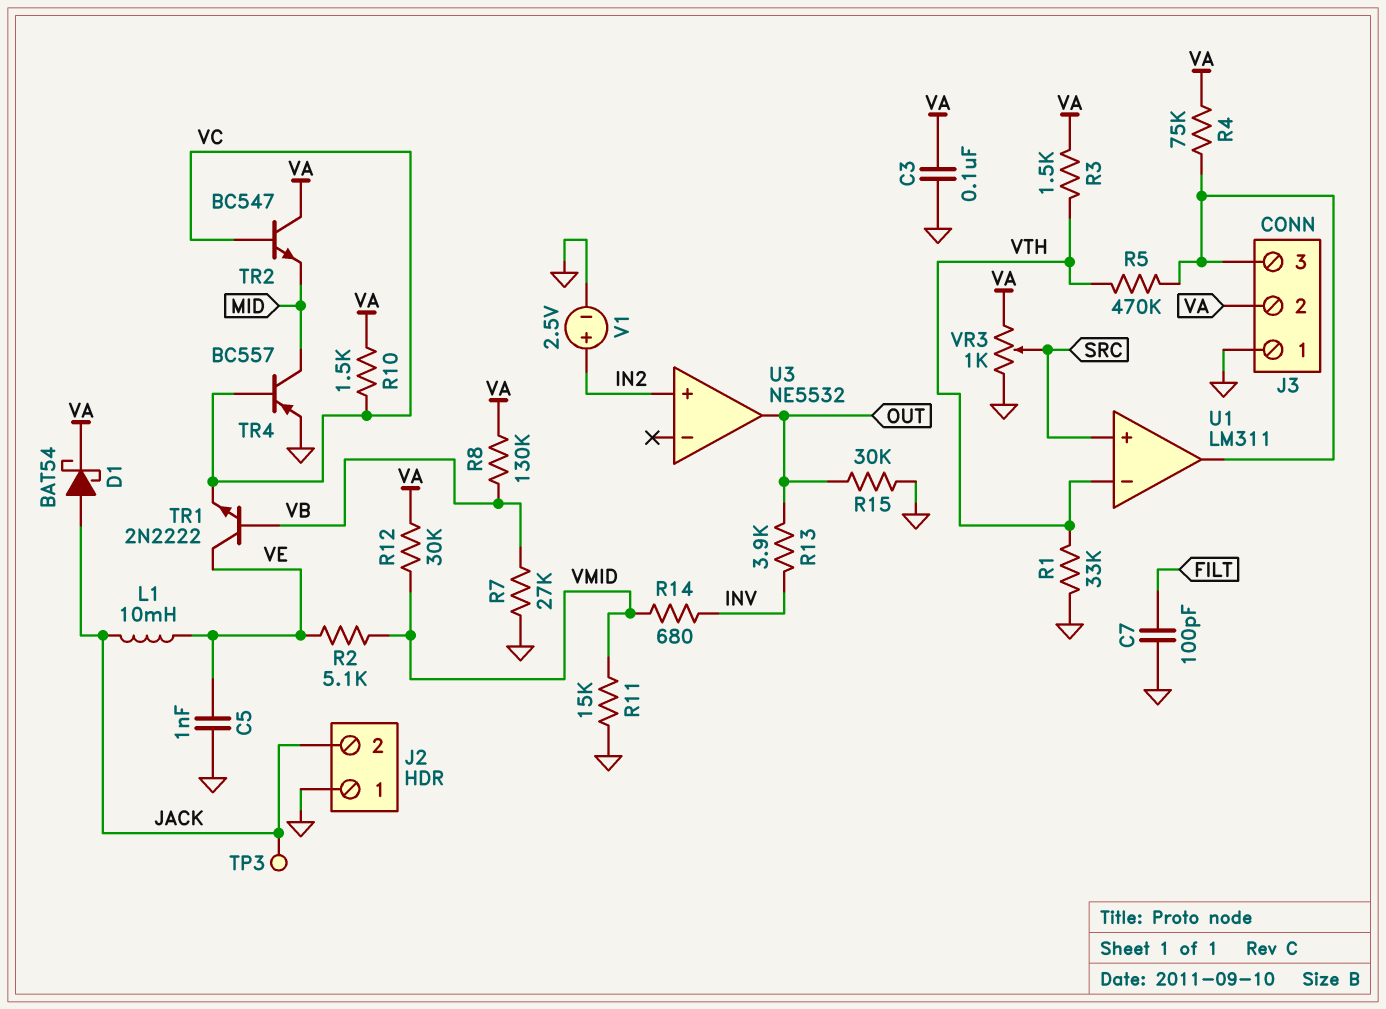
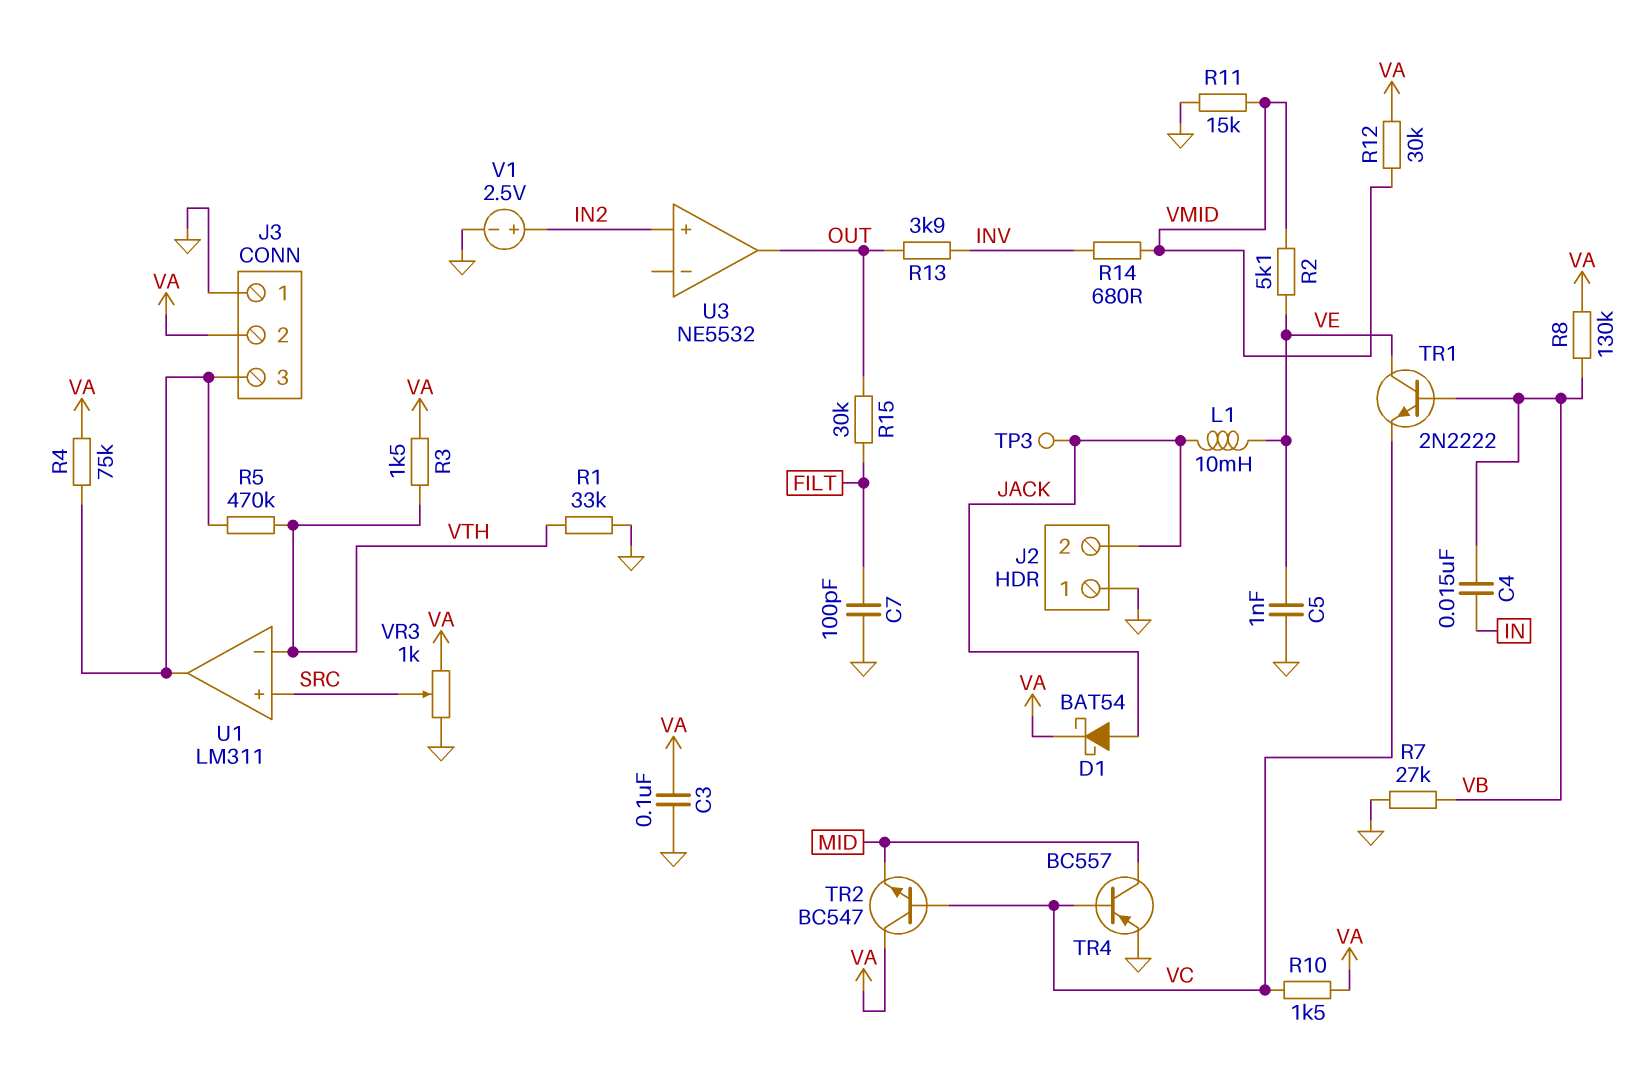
C4: none -> 15nF (IN, VB)
R15: 30k (GND, OUT) -> 30k (FILT, OUT)

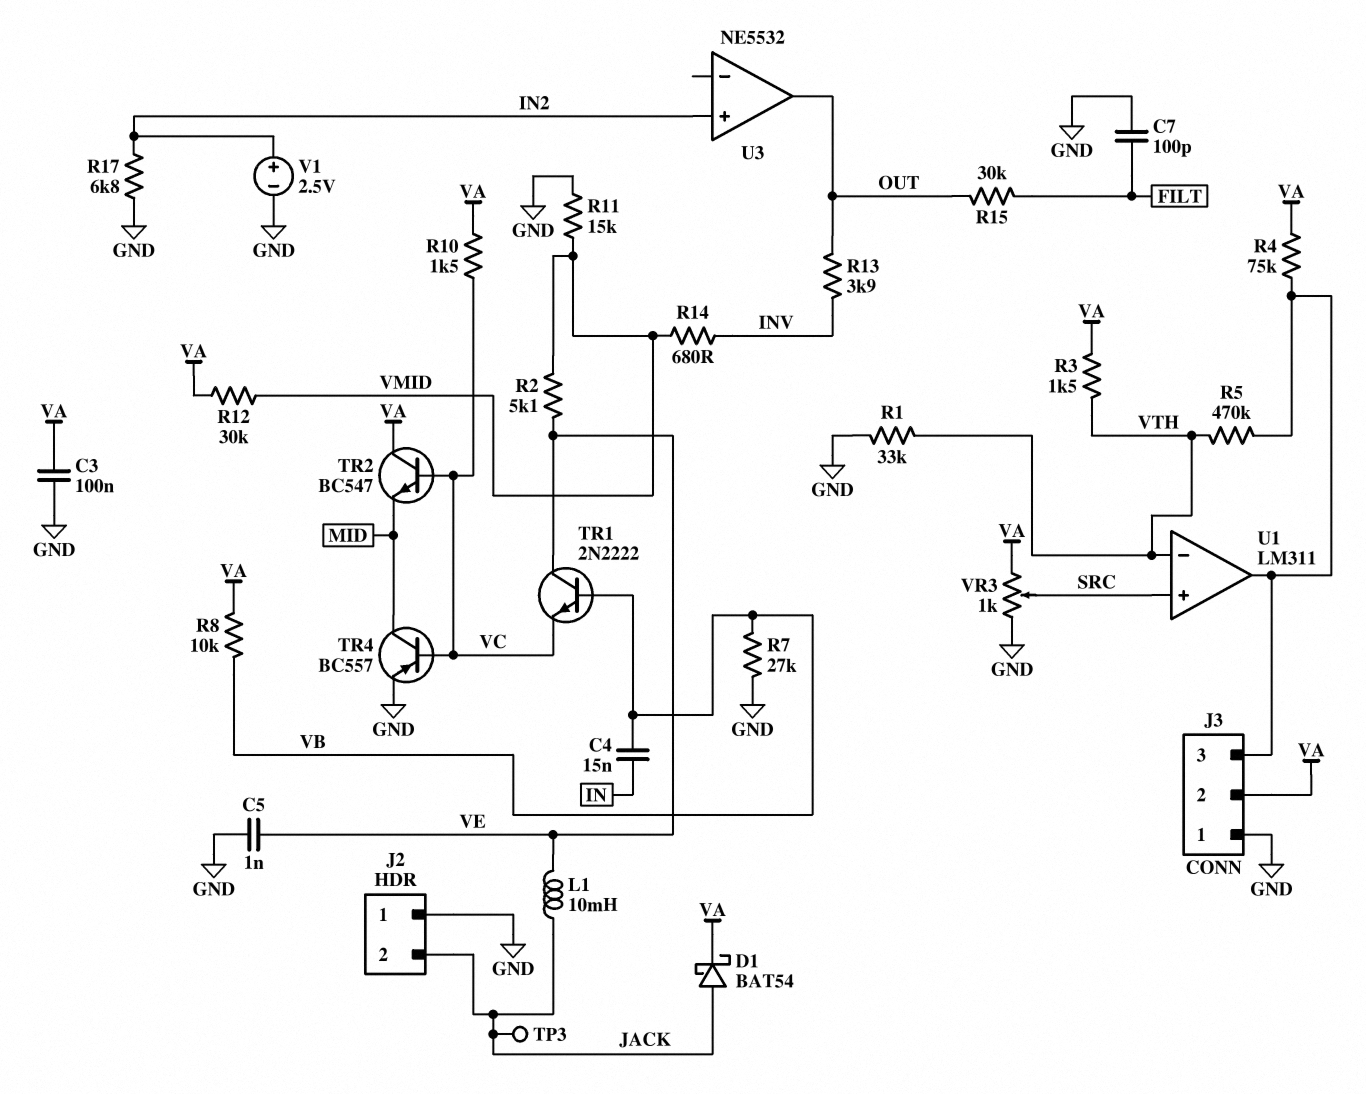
R8: 130k (VA, VB) -> 10k (VA, VB)
R17: none -> 6.8k (GND, IN2)

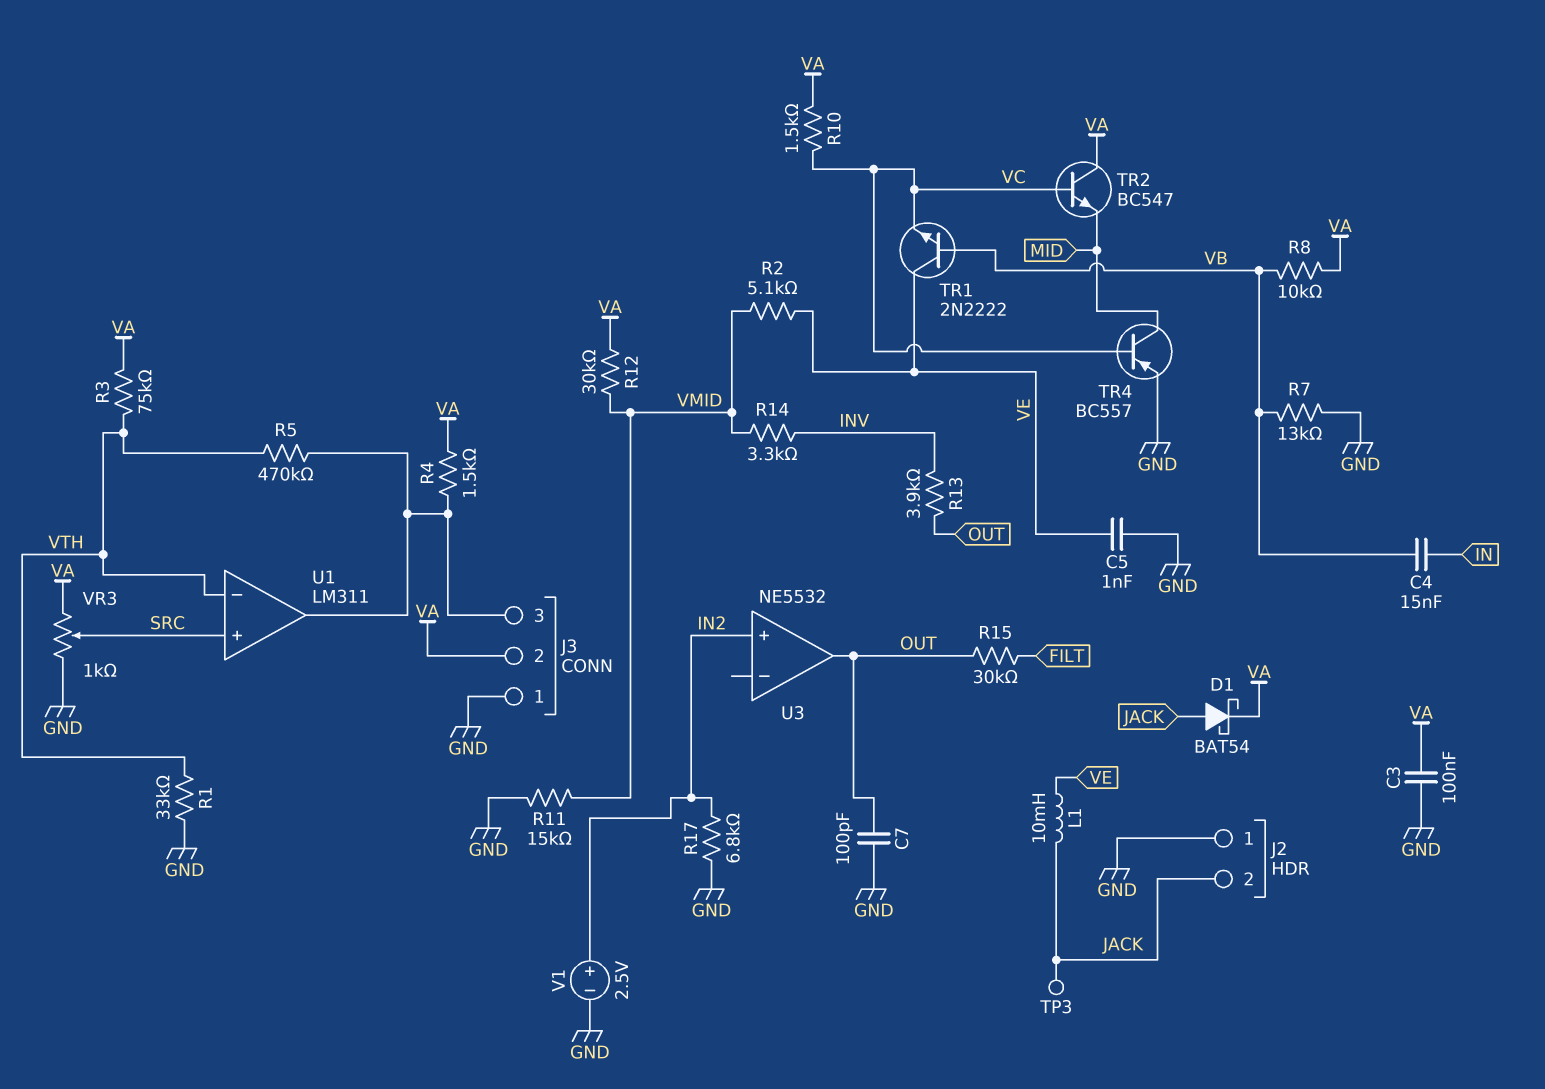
C7: 100pF (FILT, GND) -> 100pF (GND, OUT)
R3: 1.5k (VA, VTH) -> 75k (VA, VTH)
R4: 75k (J3/3, VA) -> 1.5k (J3/3, VA)
R7: 27k (GND, VB) -> 13k (GND, VB)
R14: 680 (INV, VMID) -> 3.3k (INV, VMID)

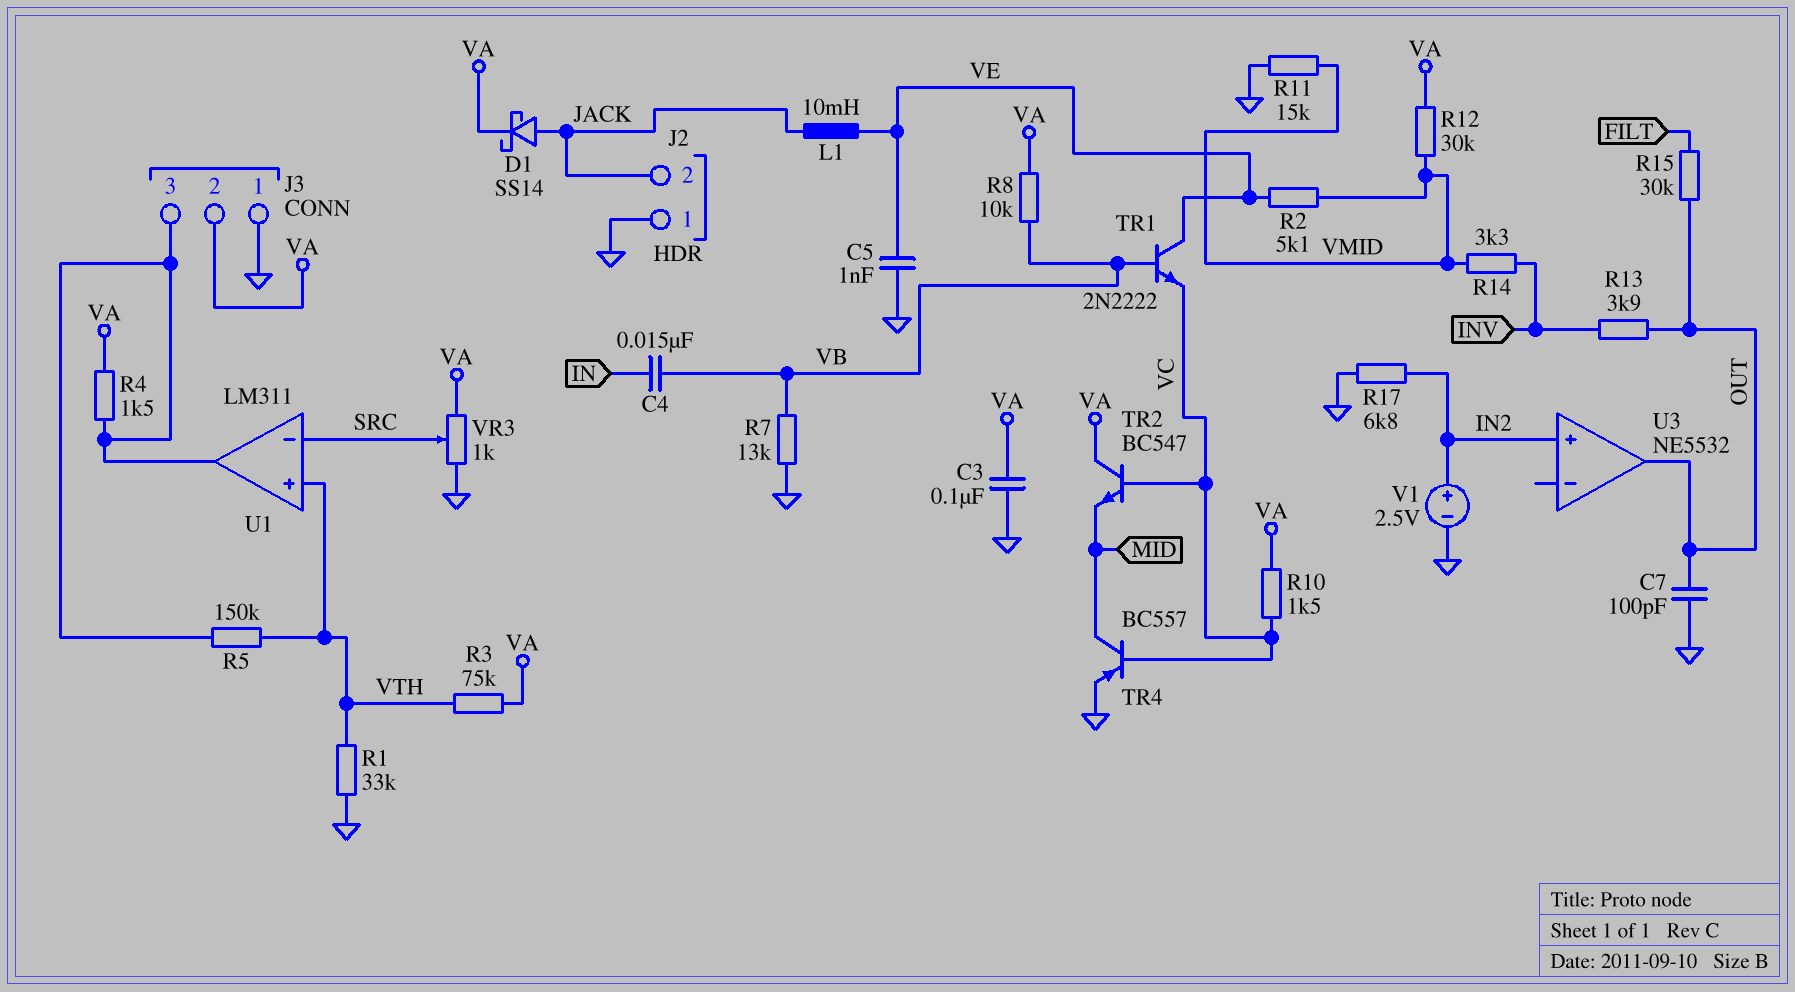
D1: schottky BAT54 (A JACK, K VA) -> schottky SS14 (A JACK, K VA)
R5: 470k (J3/3, VTH) -> 150k (J3/3, VTH)
TP3: test point (JACK) -> none
U1 pin in+: SRC -> VTH
U1 pin in-: VTH -> SRC

